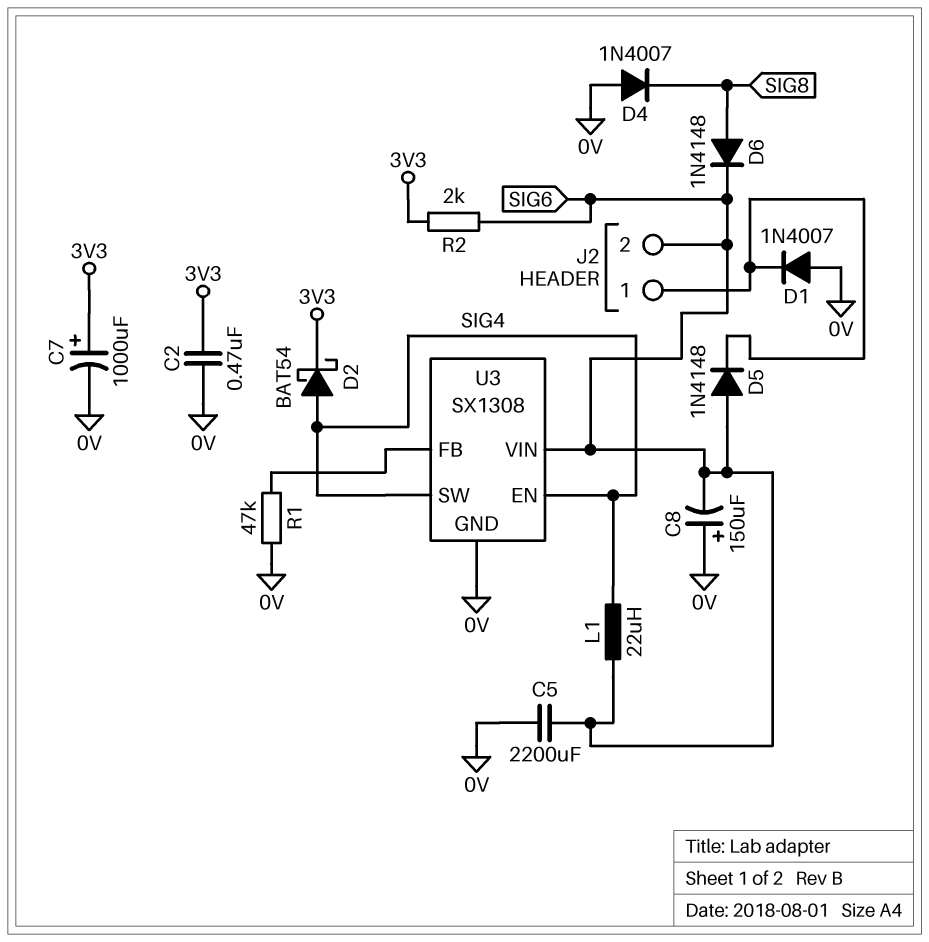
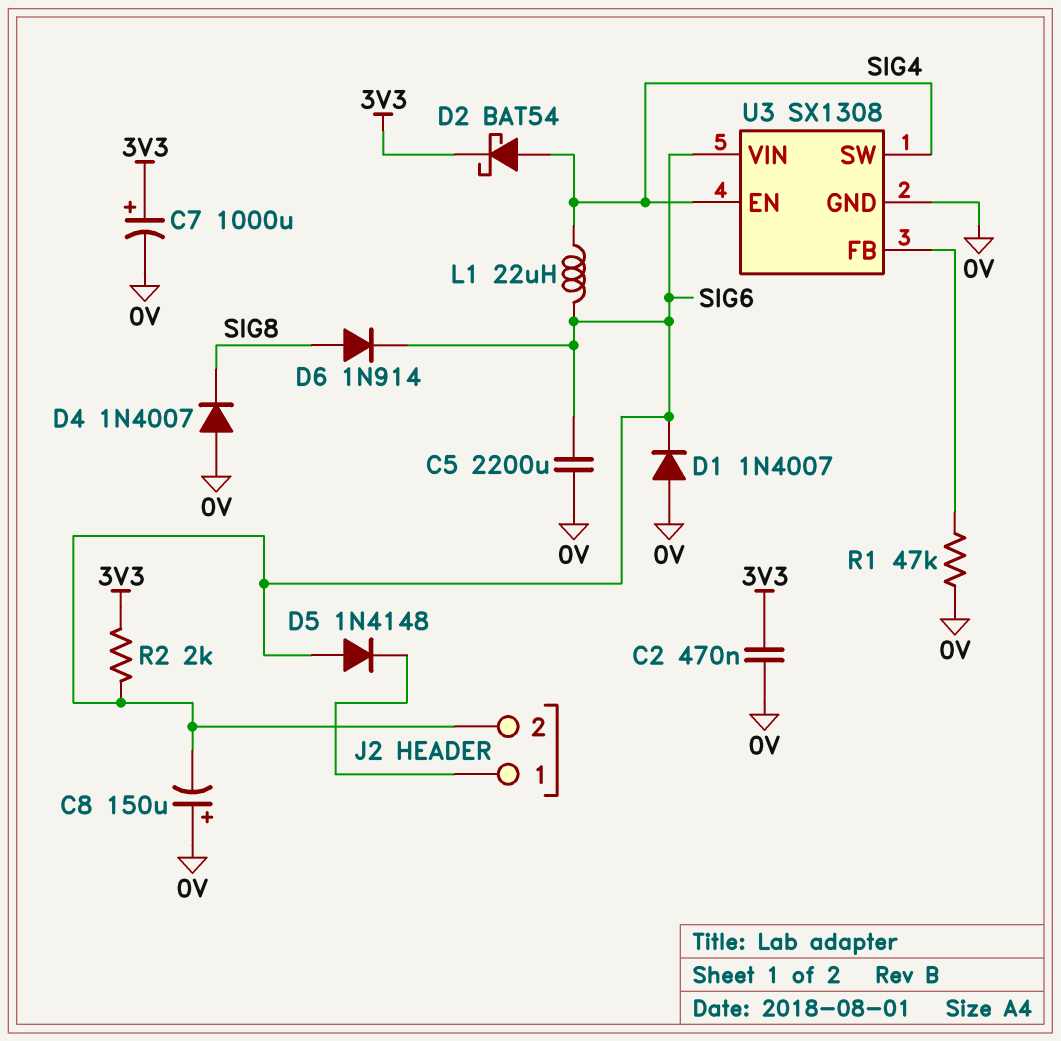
D1: diode 1N4007 (A 0V, K J2/1) -> diode 1N4007 (A 0V, K SIG6)
D6: diode 1N4148 (A SIG8, K SIG6) -> diode 1N914 (A SIG8, K SIG6)

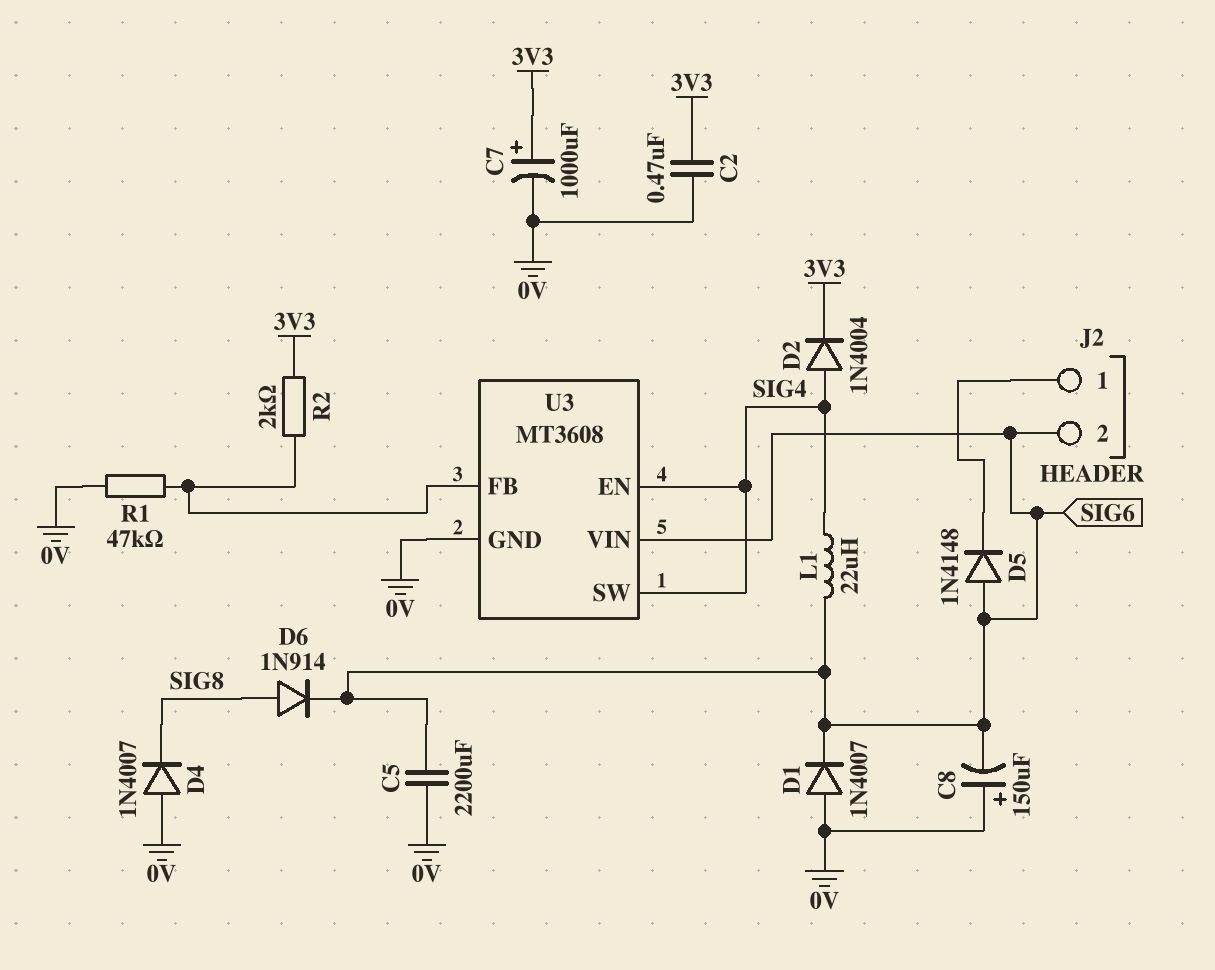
D2: schottky BAT54 (A SIG4, K 3V3) -> diode 1N4004 (A SIG4, K 3V3)
R2: 2k (3V3, SIG6) -> 2k (3V3, U3/FB)
U3: SX1308 -> MT3608

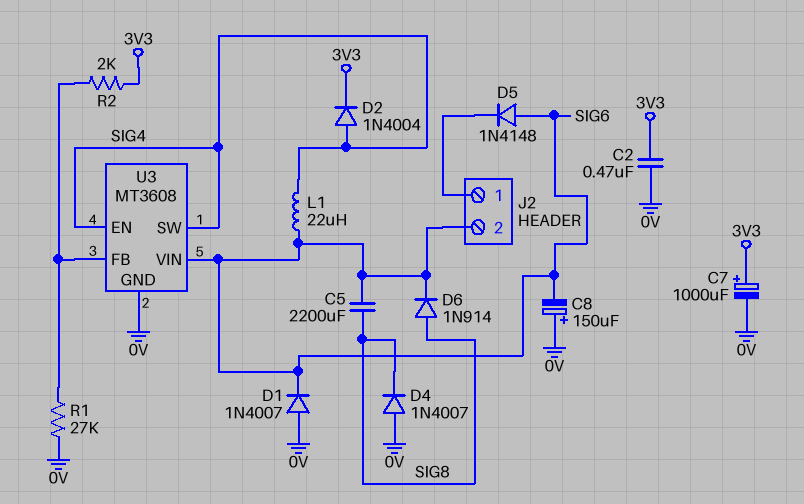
C5: 2200uF (0V, SIG6) -> 2200uF (SIG6, SIG8)
R1: 47k (0V, U3/FB) -> 27k (0V, U3/FB)

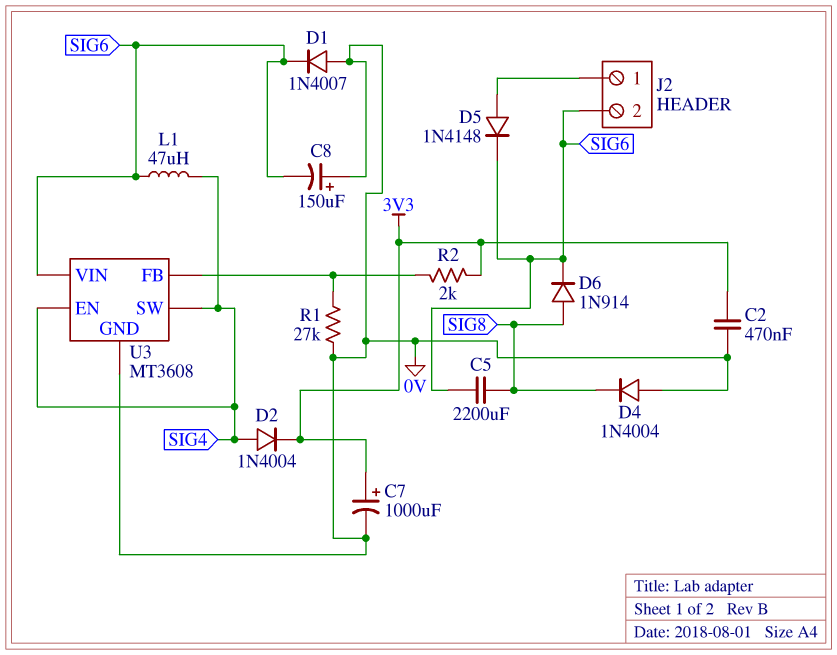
D4: diode 1N4007 (A 0V, K SIG8) -> diode 1N4004 (A 0V, K SIG8)
D5: diode 1N4148 (A SIG6, K J2/1) -> diode 1N4148 (A J2/1, K SIG6)
L1: 22uH (SIG4, SIG6) -> 47uH (SIG4, SIG6)

